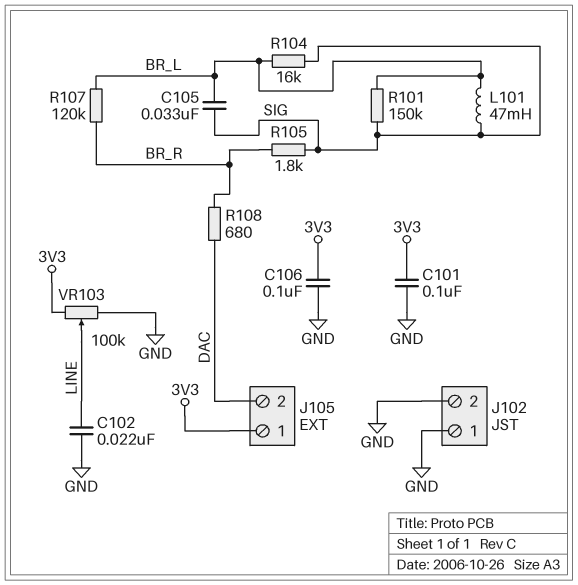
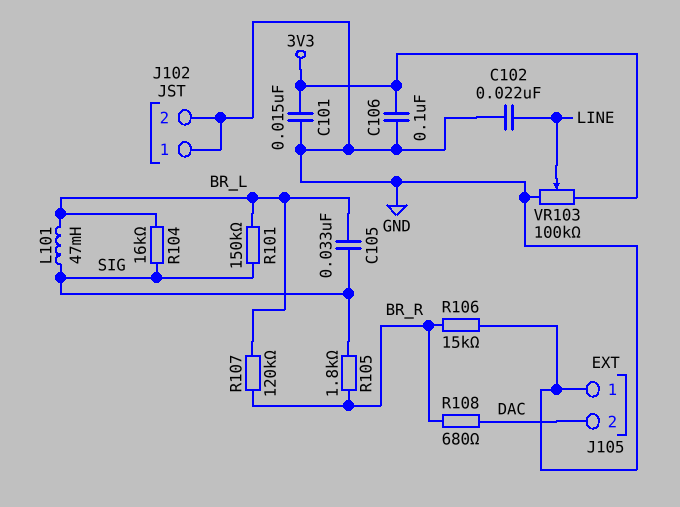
C101: 100nF (3V3, GND) -> 15nF (3V3, GND)
J105 pin 1: 3V3 -> GND
R106: none -> 15k (BR_R, GND)

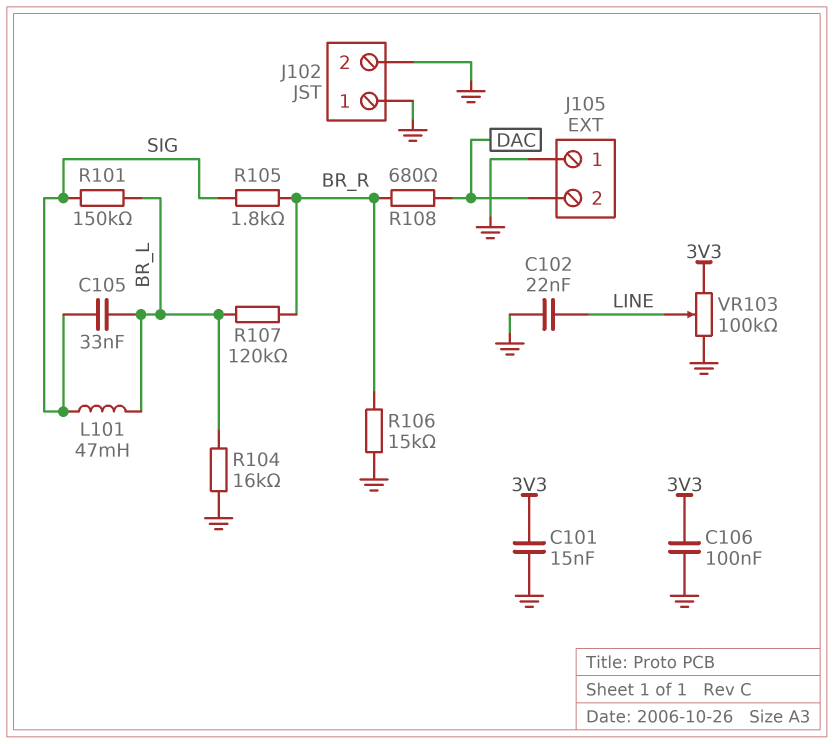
R104: 16k (BR_L, SIG) -> 16k (BR_L, GND)

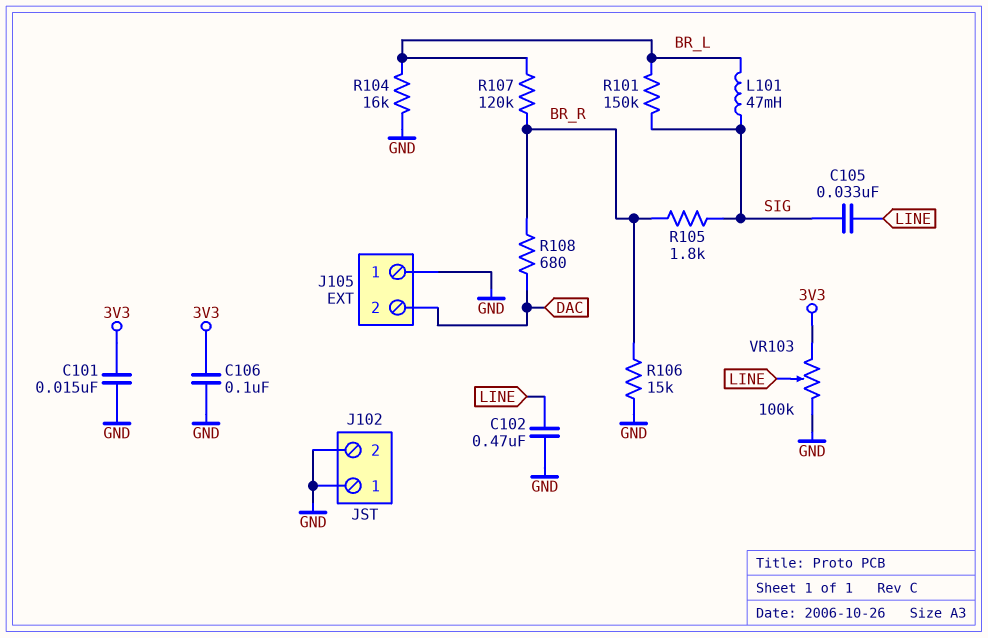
C102: 22nF (GND, LINE) -> 470nF (GND, LINE)
C105: 33nF (BR_L, SIG) -> 33nF (LINE, SIG)

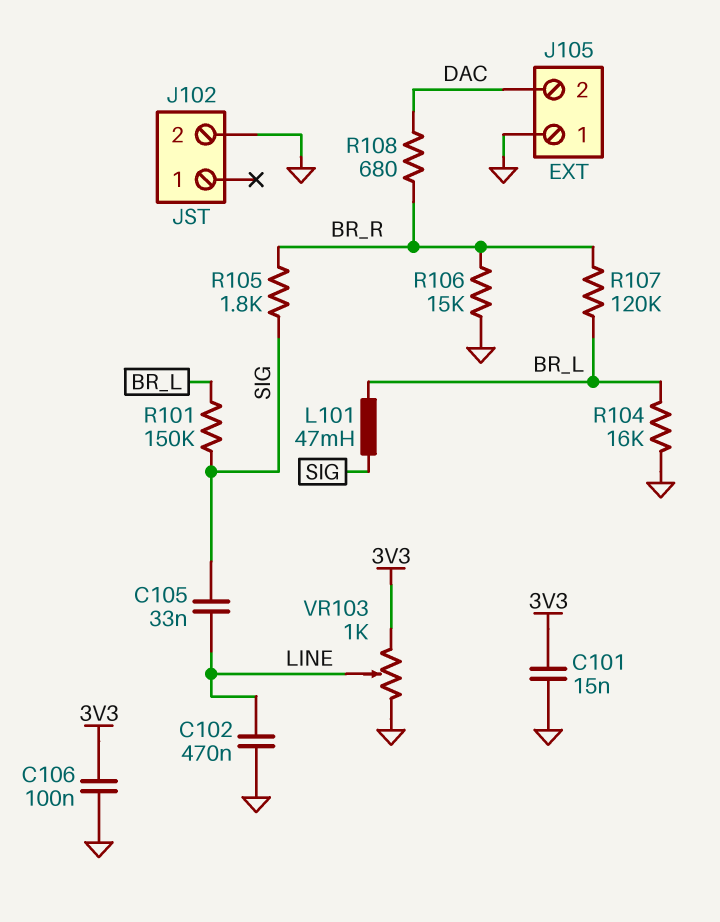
J102 pin 1: GND -> none
VR103: 100k (3V3, GND, wiper LINE) -> 1k (3V3, GND, wiper LINE)

